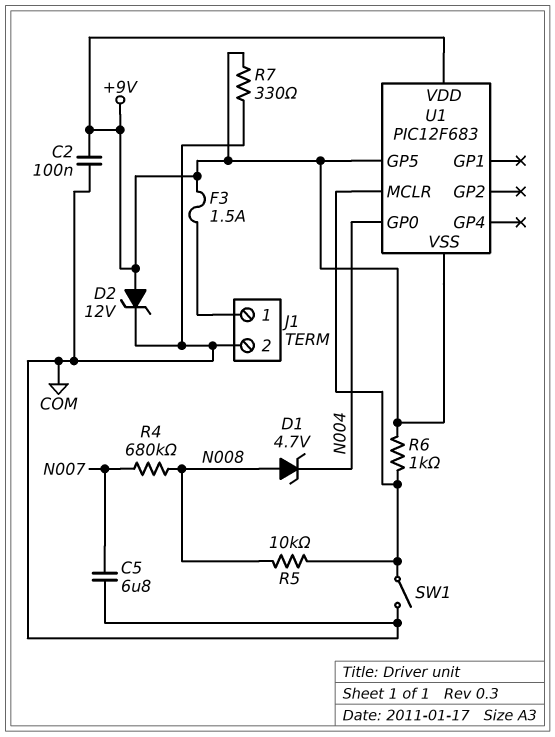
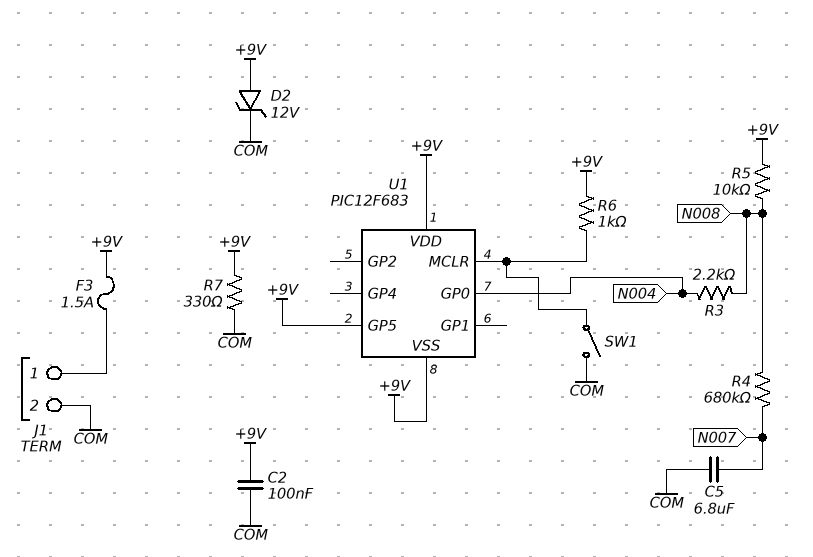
D1: zener 4.7V (A N008, K N004) -> none
R3: none -> 2.2k (N004, N008)
R5: 10k (N008, U1/MCLR) -> 10k (+9V, N008)

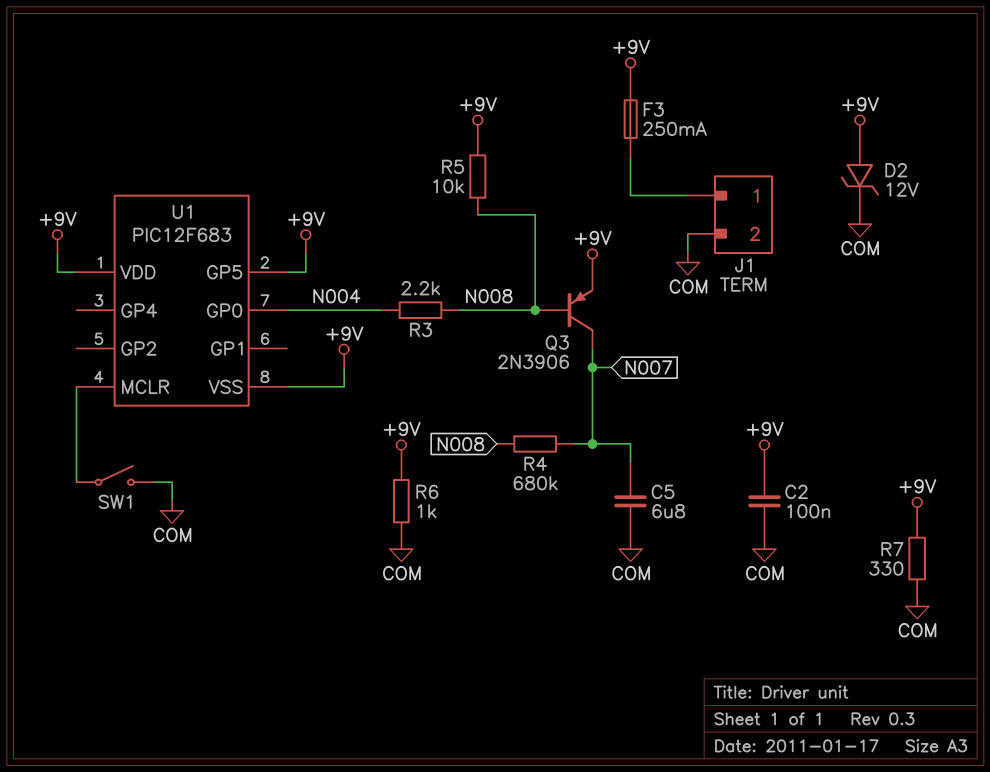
F3: 1.5A (+9V, J1/1) -> 250mA (+9V, J1/1)
Q3: none -> PNP 2N3906 (B N008, C N007, E +9V)
R6: 1k (+9V, U1/MCLR) -> 1k (+9V, COM)

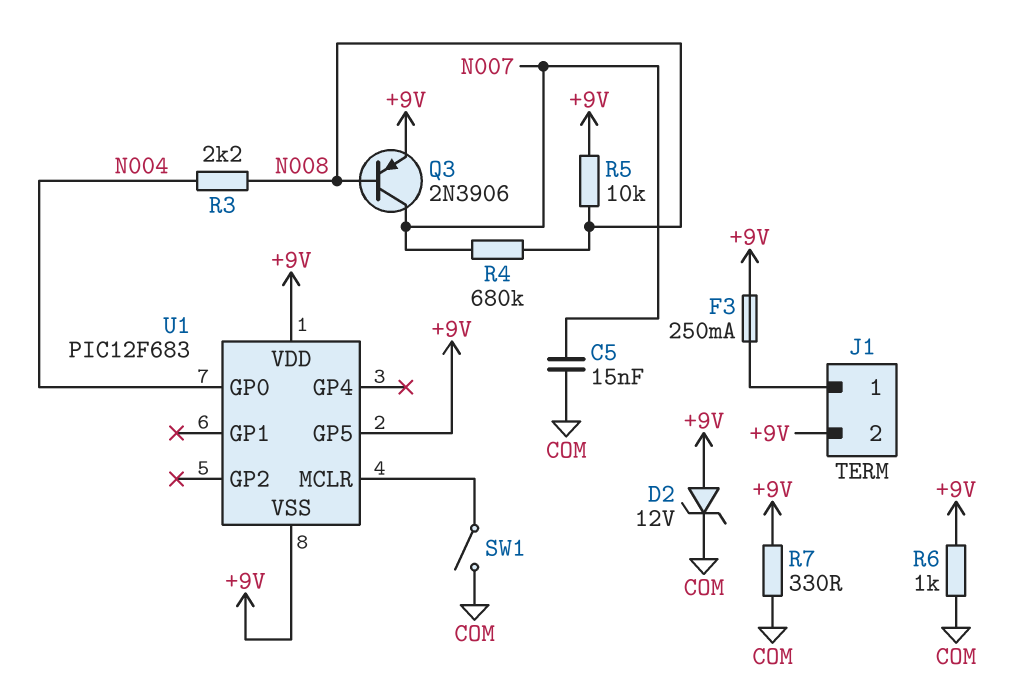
C2: 100nF (+9V, COM) -> none
C5: 6.8uF (COM, N007) -> 15nF (COM, N007)
J1 pin 2: COM -> +9V

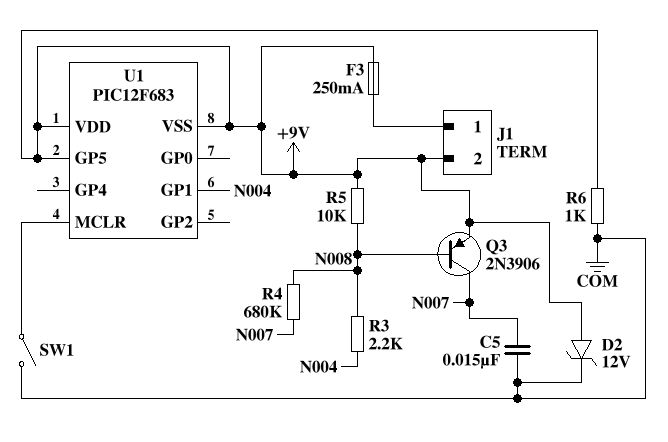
R7: 330 (+9V, COM) -> none
U1 pin GP0: N004 -> none
U1 pin GP1: none -> N004

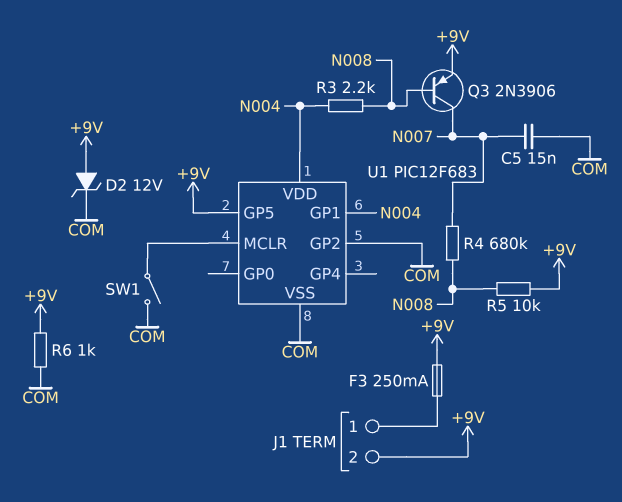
U1 pin GP2: none -> COM
U1 pin VDD: +9V -> N004
U1 pin VSS: +9V -> COM

